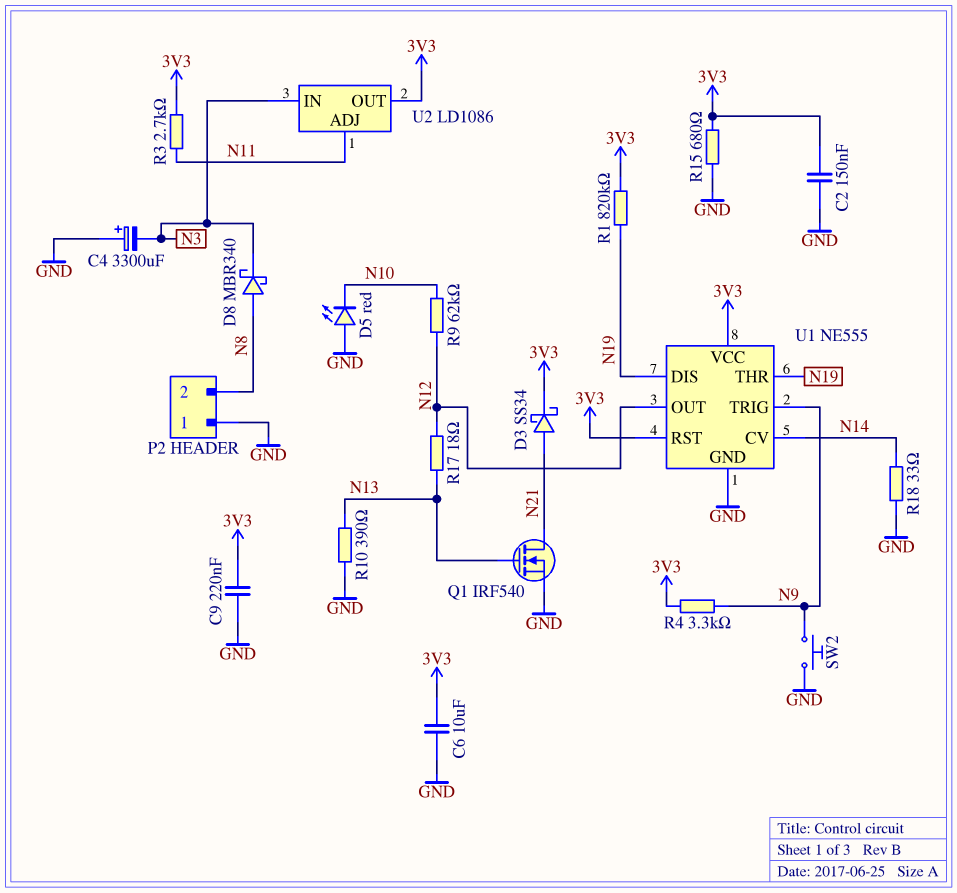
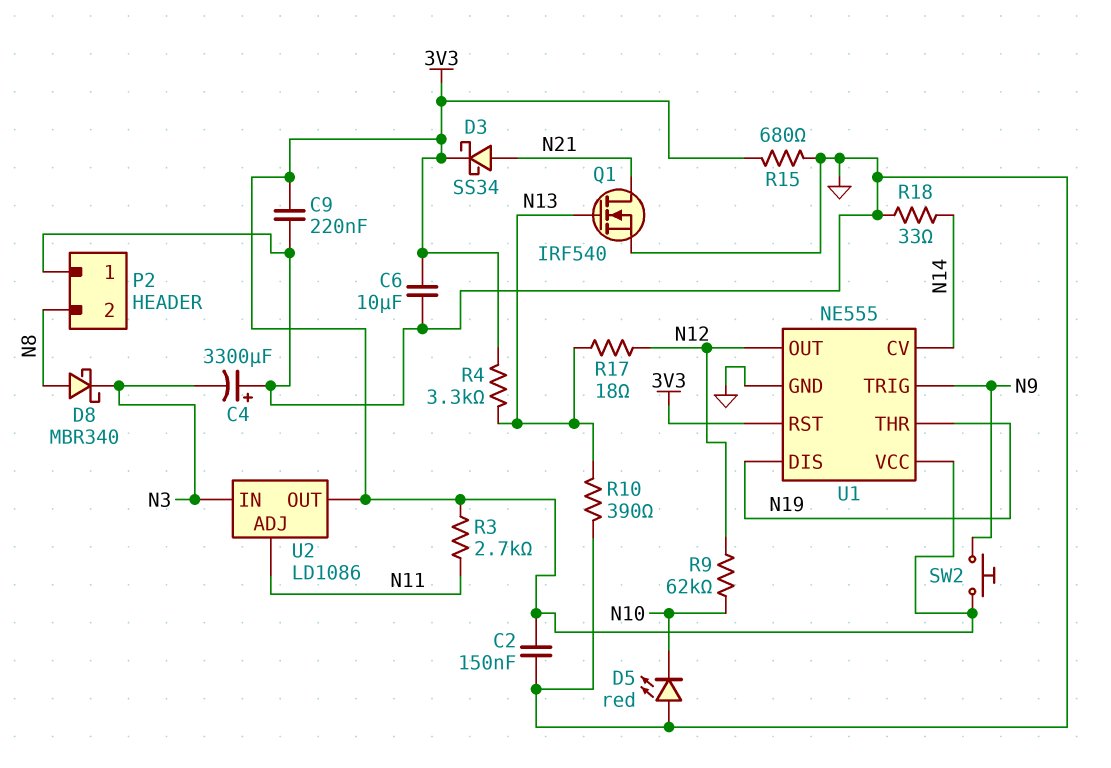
R1: 820k (3V3, N19) -> none
R4: 3.3k (3V3, N9) -> 3.3k (3V3, N13)
SW2: button (GND, N9) -> button (3V3, N9)

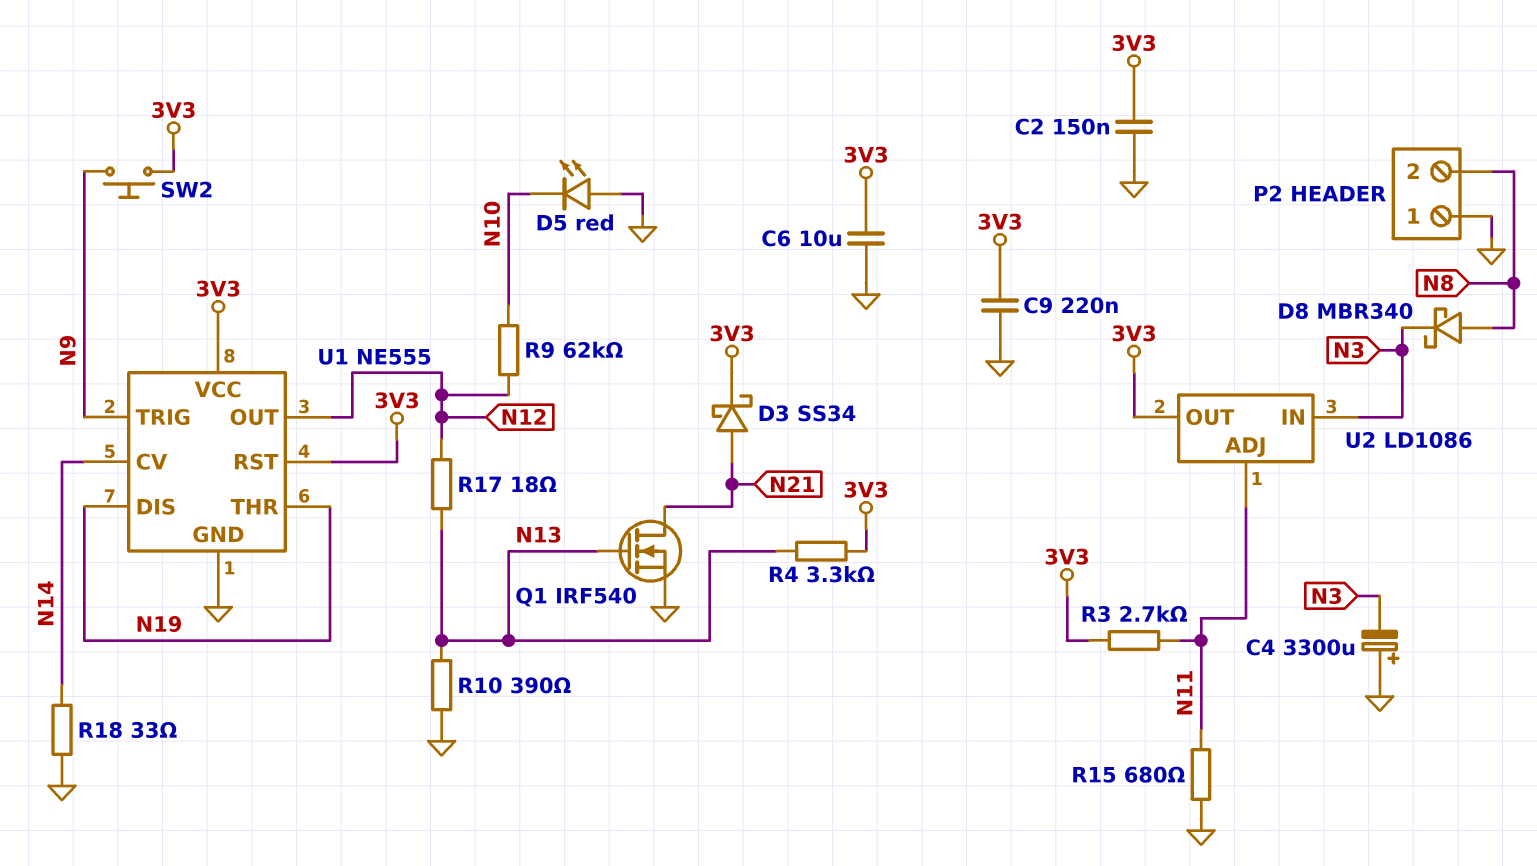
R15: 680 (3V3, GND) -> 680 (GND, N11)

